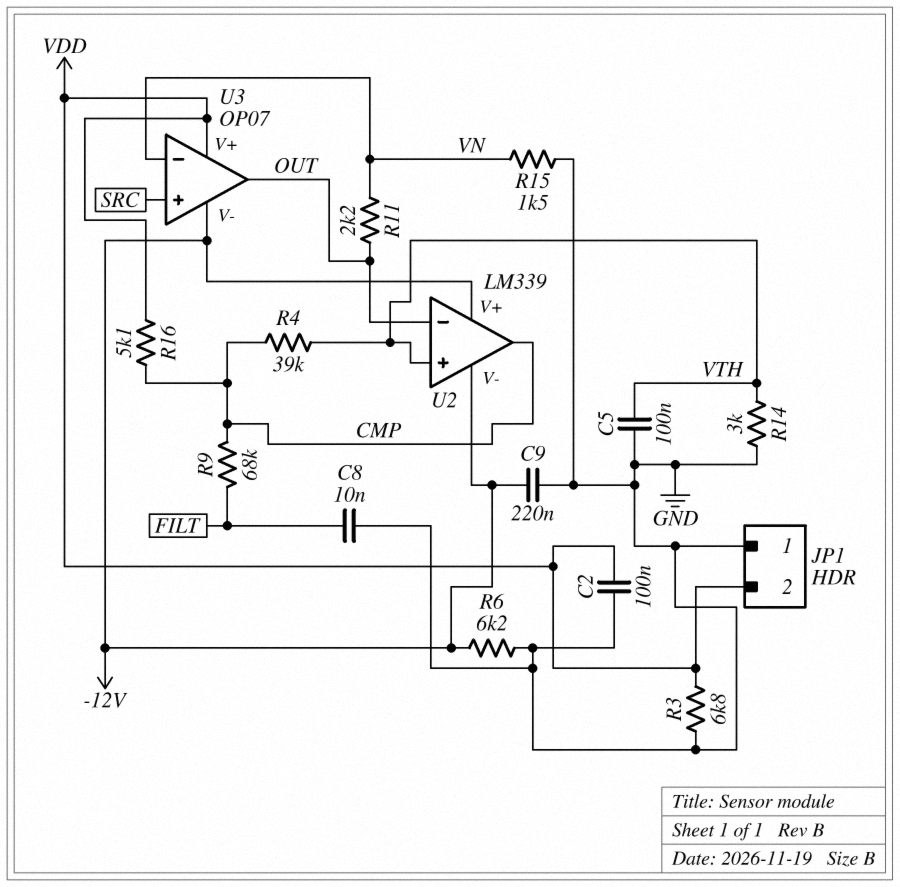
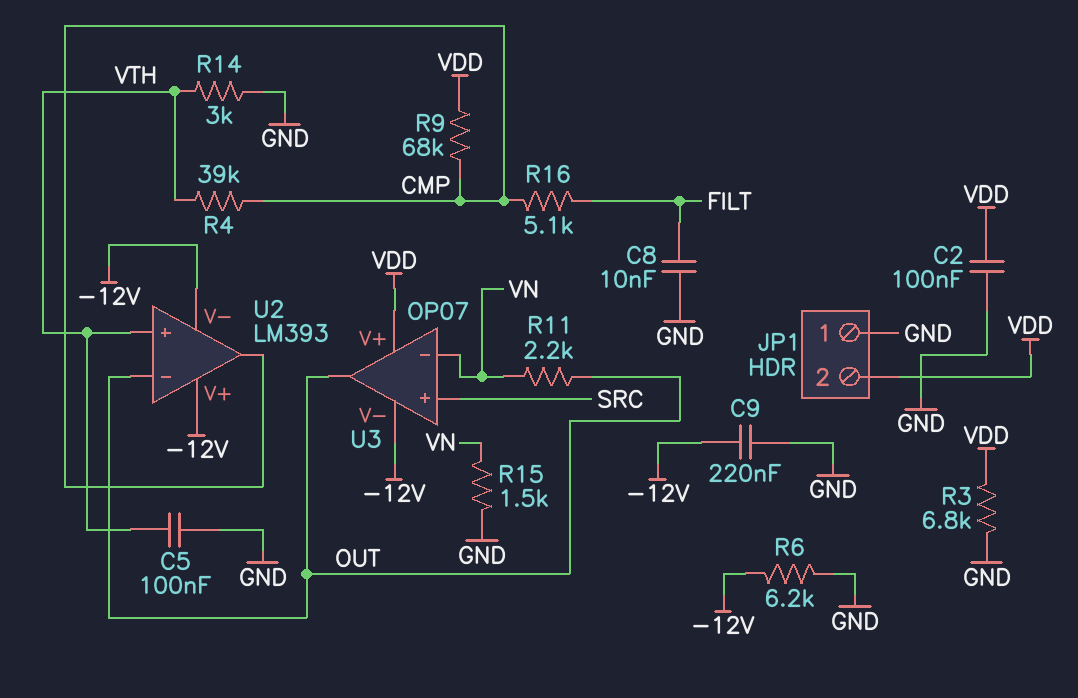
R9: 68k (CMP, FILT) -> 68k (CMP, VDD)
R16: 5.1k (CMP, VDD) -> 5.1k (CMP, FILT)
U2: LM339 -> LM393

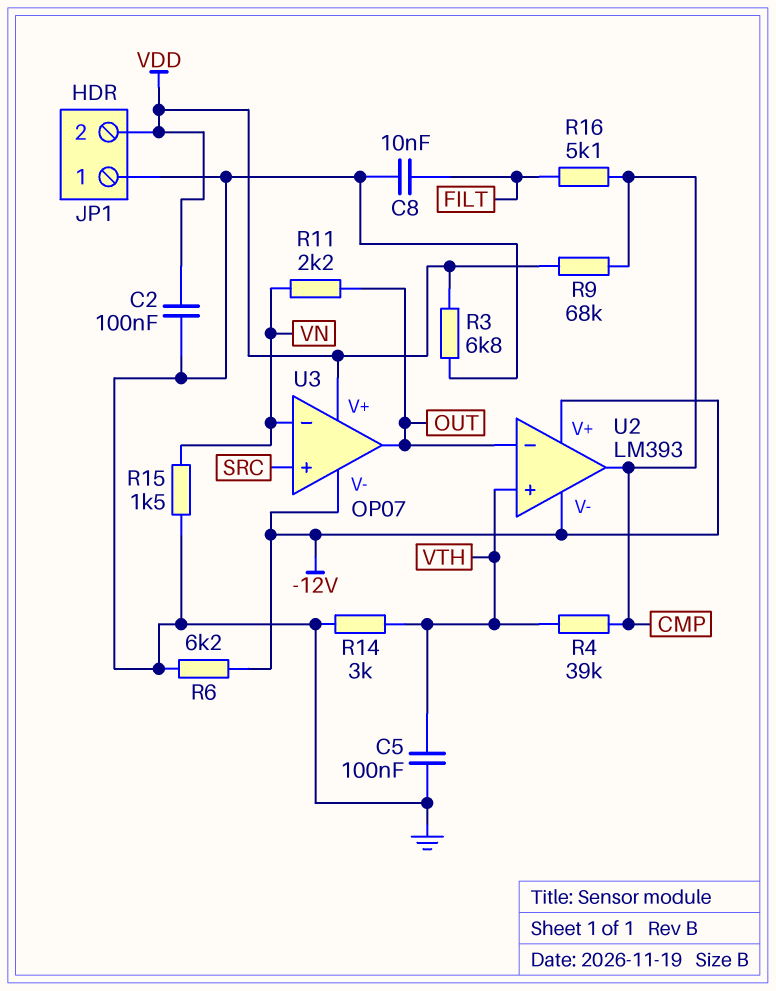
C9: 220nF (-12V, GND) -> none

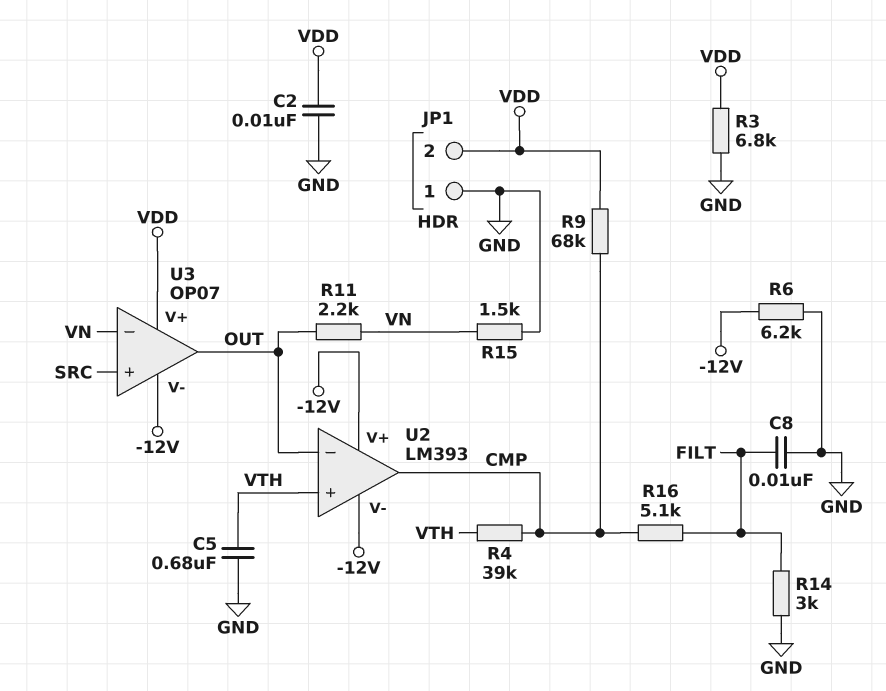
C2: 100nF (GND, VDD) -> 10nF (GND, VDD)
C5: 100nF (GND, VTH) -> 680nF (GND, VTH)
R14: 3k (GND, VTH) -> 3k (FILT, GND)

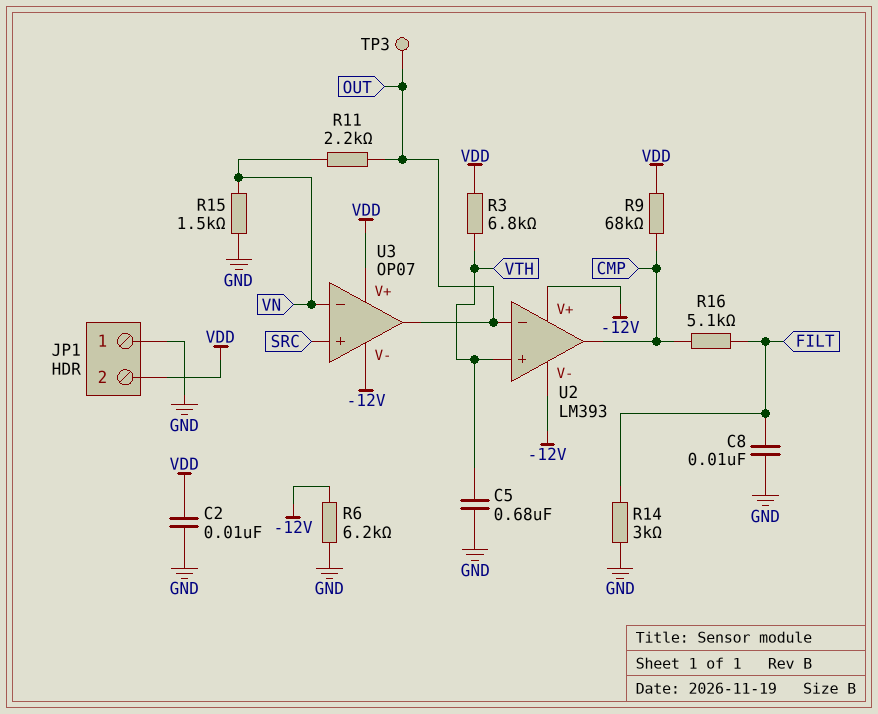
R3: 6.8k (GND, VDD) -> 6.8k (VDD, VTH)
R4: 39k (CMP, VTH) -> none
TP3: none -> test point (OUT)

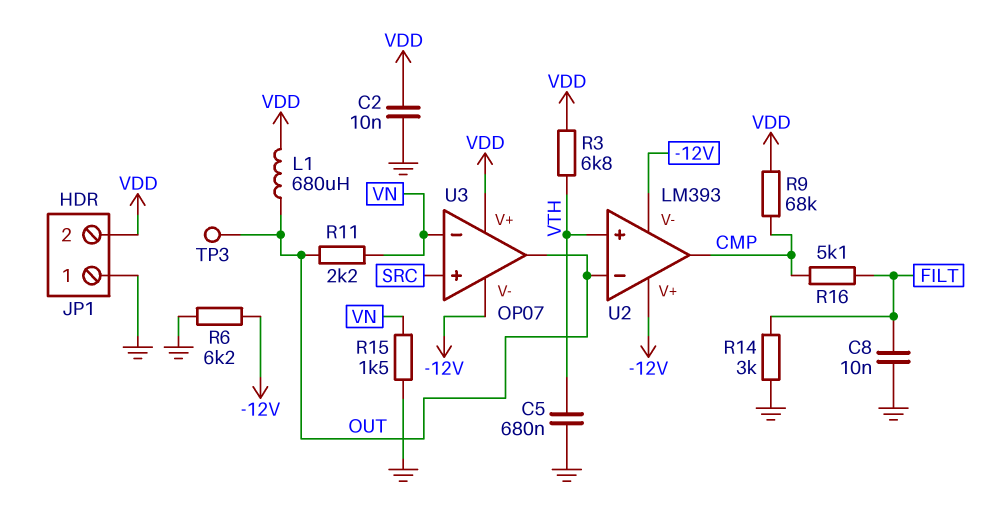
L1: none -> 680uH (OUT, VDD)

